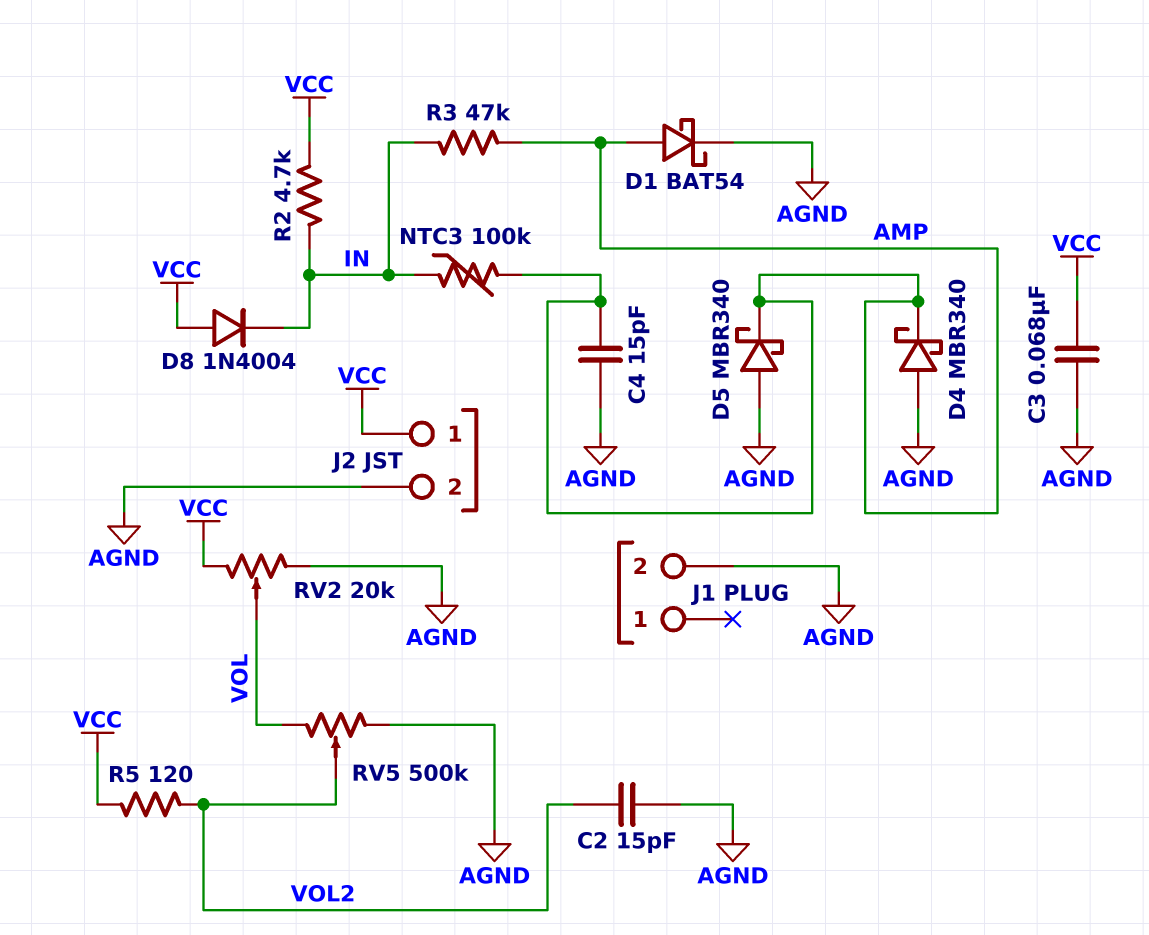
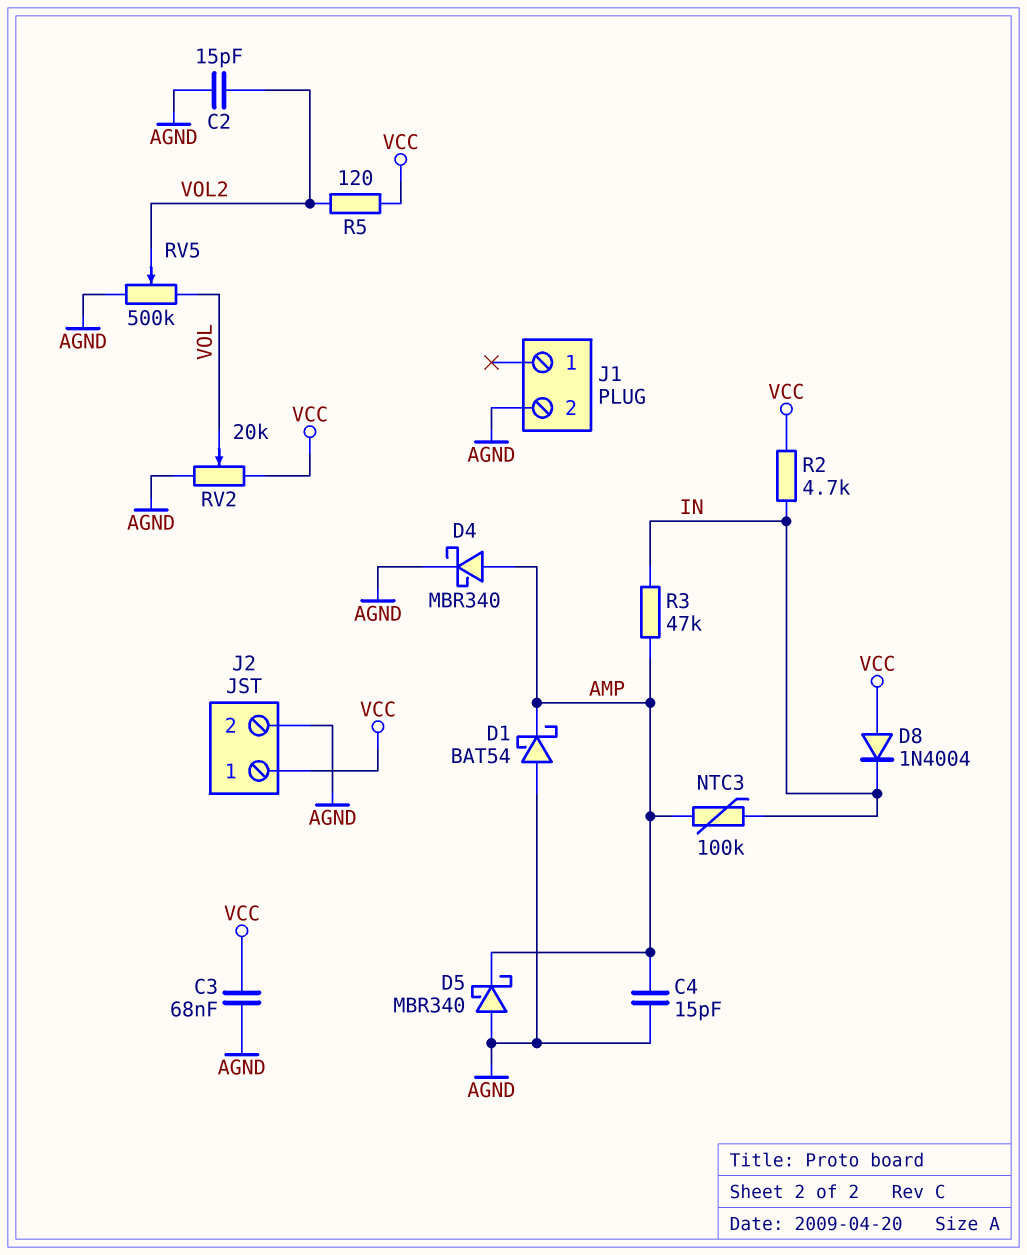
D1: schottky BAT54 (A AMP, K AGND) -> schottky BAT54 (A AGND, K AMP)
D4: schottky MBR340 (A AGND, K AMP) -> schottky MBR340 (A AMP, K AGND)

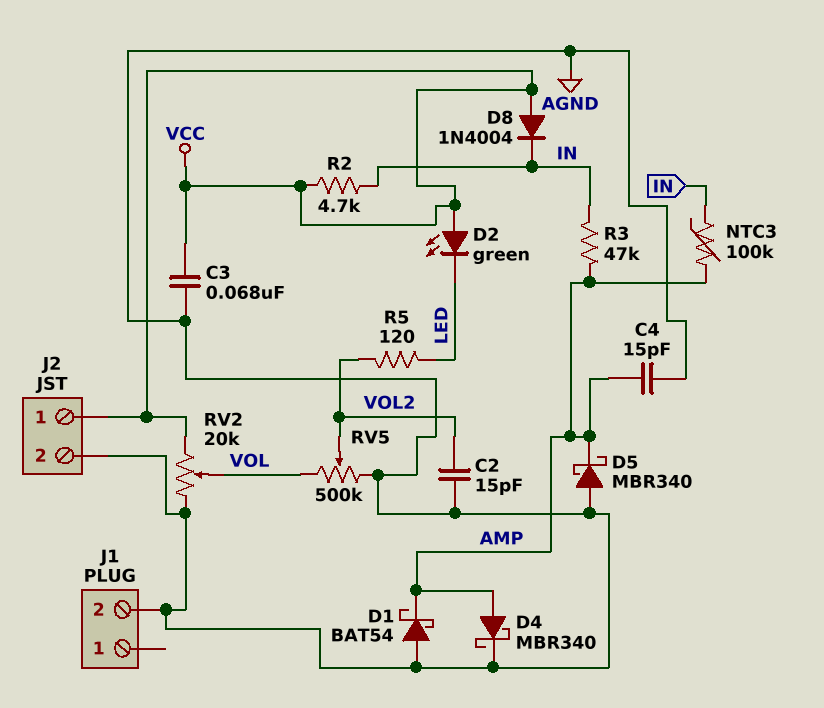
D2: none -> LED green (A VCC, K LED)
R5: 120 (VCC, VOL2) -> 120 (LED, VOL2)

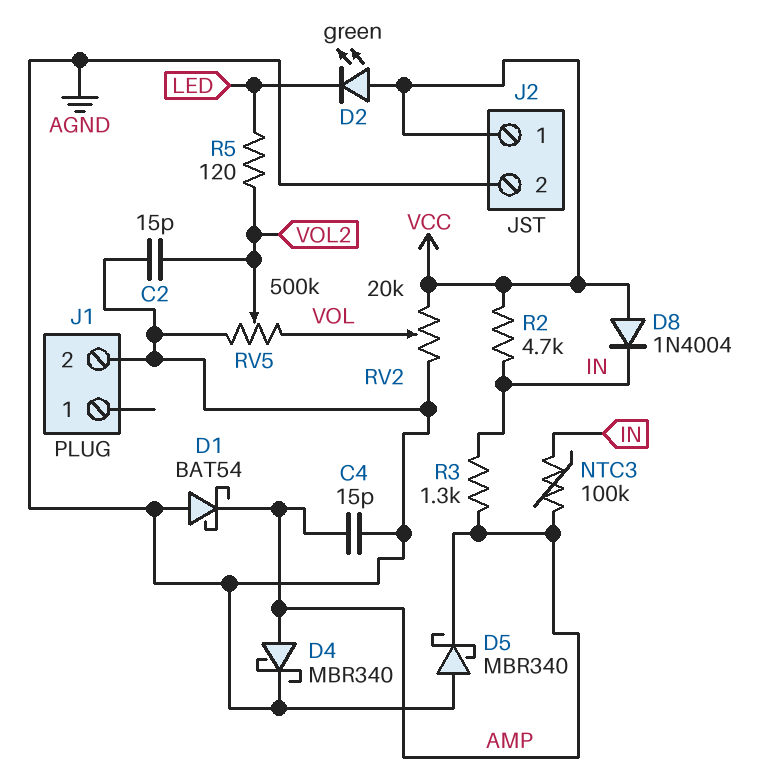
C3: 68nF (AGND, VCC) -> none
R3: 47k (AMP, IN) -> 1.3k (AMP, IN)

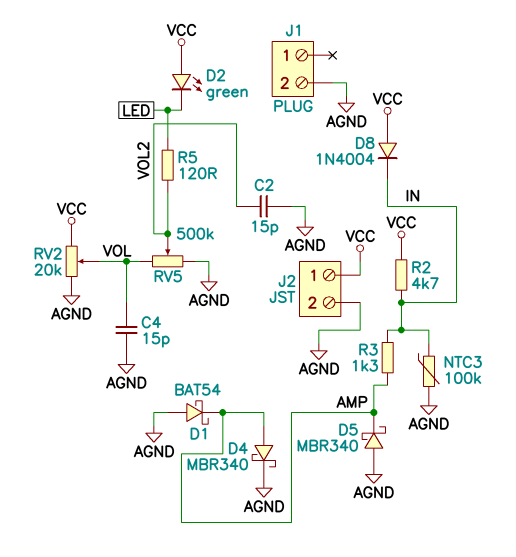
C4: 15pF (AGND, AMP) -> 15pF (AGND, VOL)
NTC3: 100k (AMP, IN) -> 100k (AGND, IN)

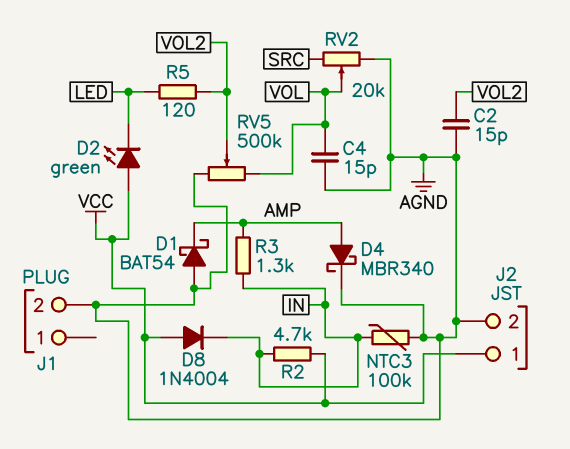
D5: schottky MBR340 (A AGND, K AMP) -> none
RV2: 20k (AGND, VCC, wiper VOL) -> 20k (AGND, SRC, wiper VOL)

